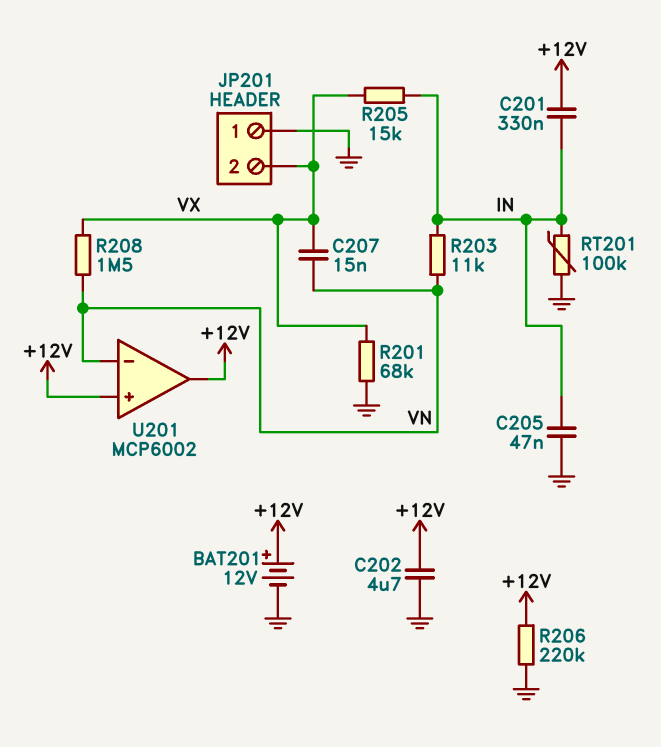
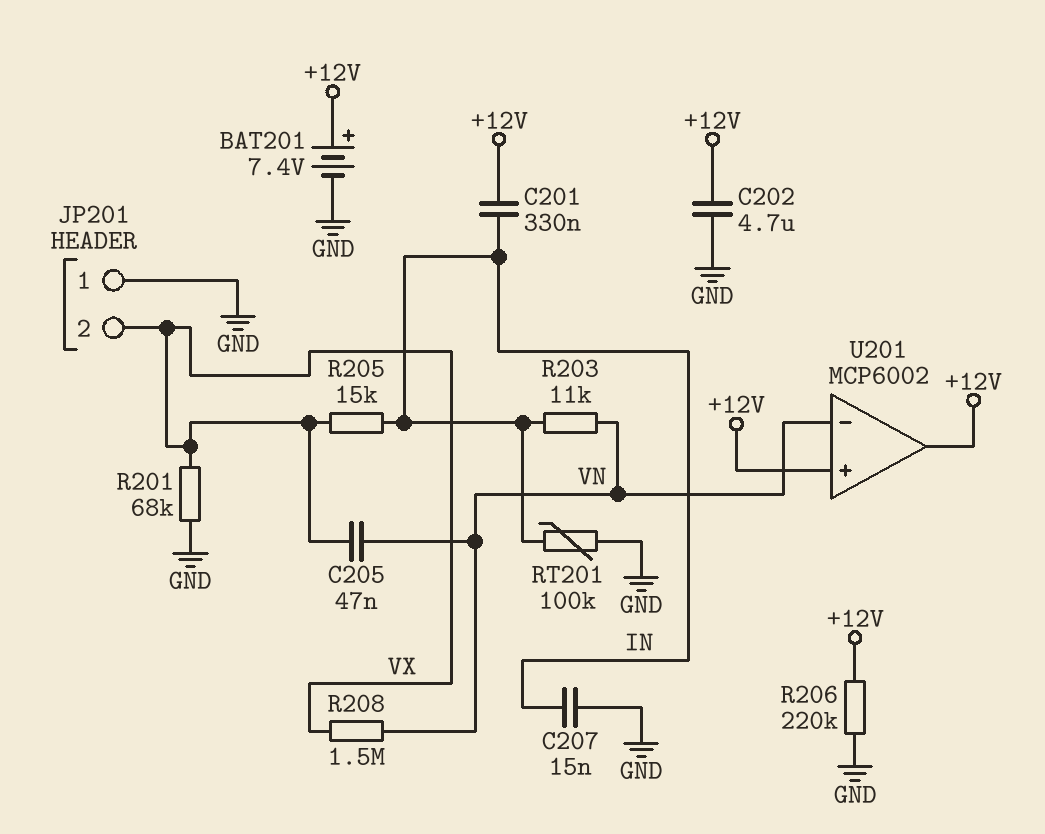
BAT201: 12V (plus +12V, minus GND) -> 7.4V (plus +12V, minus GND)
C205: 47nF (GND, IN) -> 47nF (VN, VX)
C207: 15nF (VN, VX) -> 15nF (GND, IN)

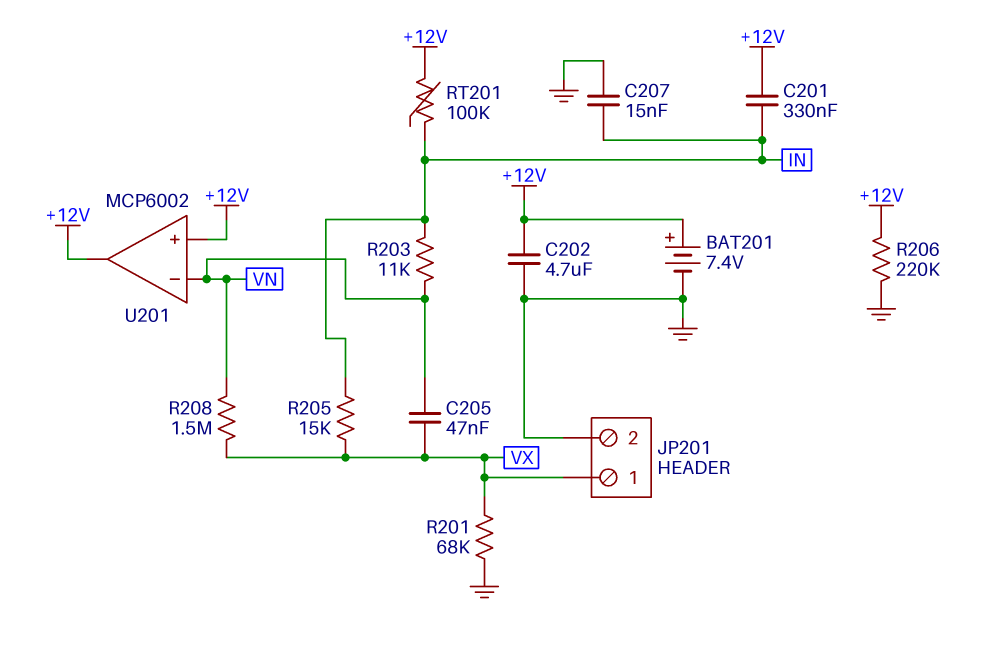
JP201 pin 1: GND -> VX
JP201 pin 2: VX -> GND
RT201: 100k (GND, IN) -> 100k (+12V, IN)

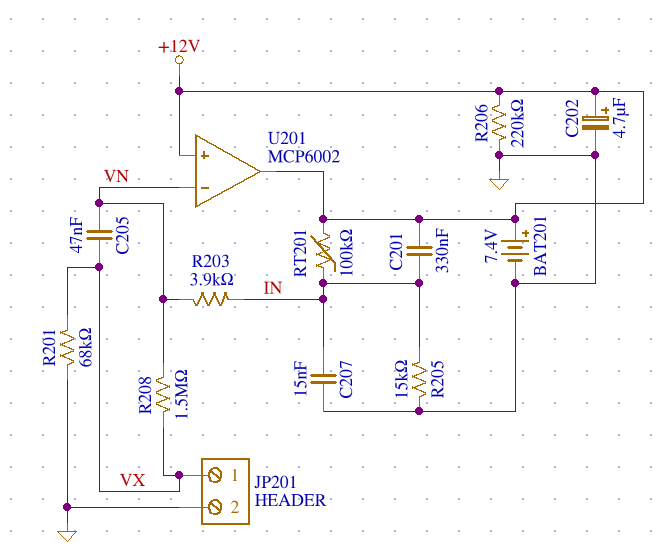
C202: 4.7uF (+12V, GND) -> 4.7uF (plus +12V, minus GND)
R203: 11k (IN, VN) -> 3.9k (IN, VN)
R205: 15k (IN, VX) -> 15k (GND, IN)

